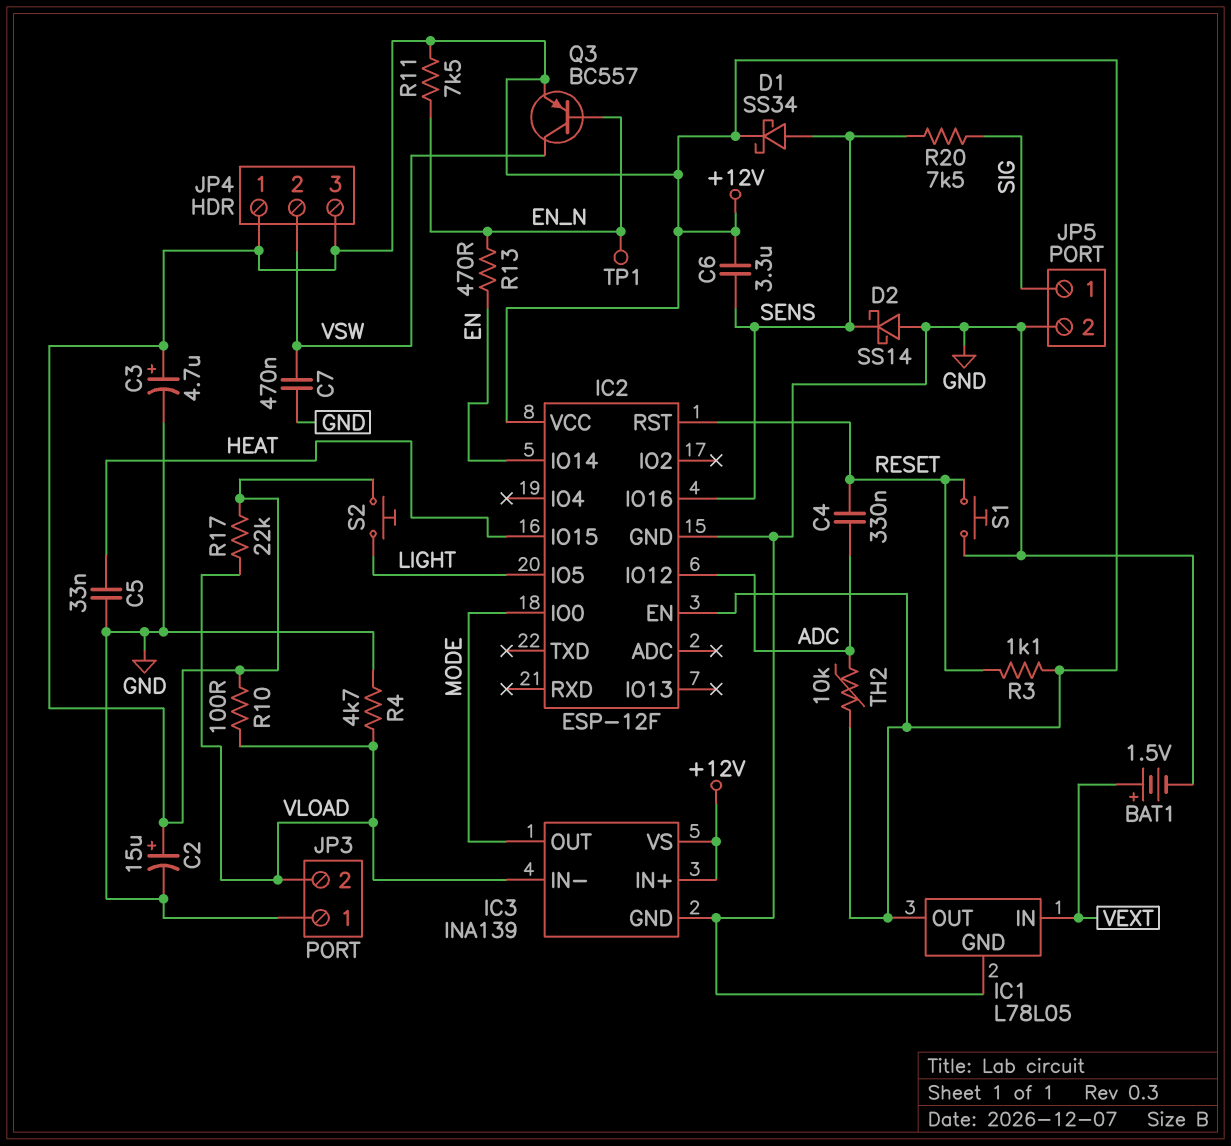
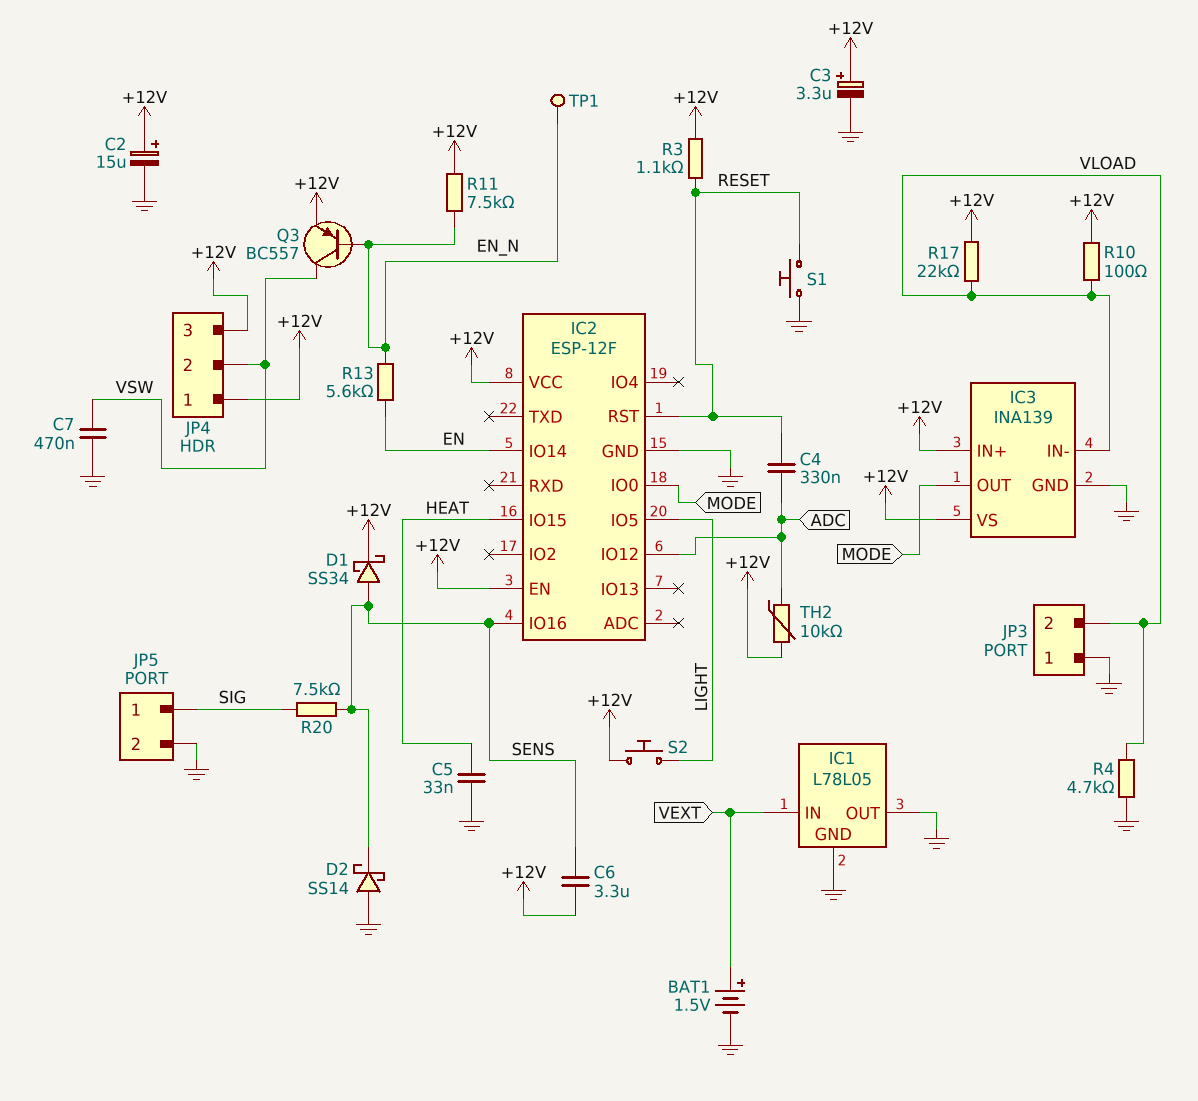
C3: 4.7uF (plus +12V, minus GND) -> 3.3uF (plus +12V, minus GND)
IC1 pin OUT: +12V -> GND
R13: 470 (EN, EN_N) -> 5.6k (EN, EN_N)

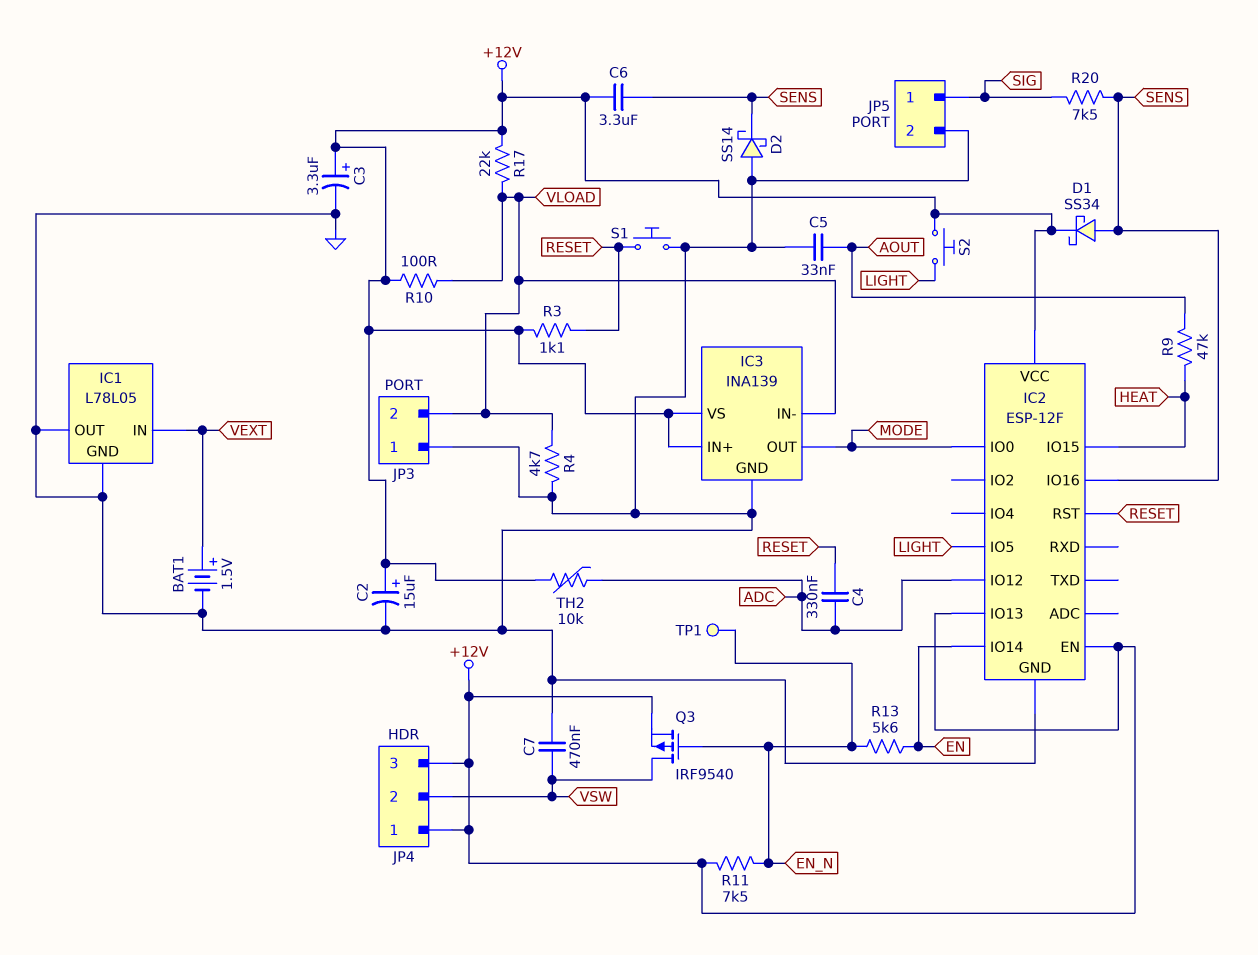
C5: 33nF (GND, HEAT) -> 33nF (AOUT, GND)
IC2 pin IO13: none -> +12V
Q3: PNP BC557 (B EN_N, C VSW, E +12V) -> PMOS IRF9540 (G EN_N, D VSW, S +12V)
R9: none -> 47k (AOUT, HEAT)

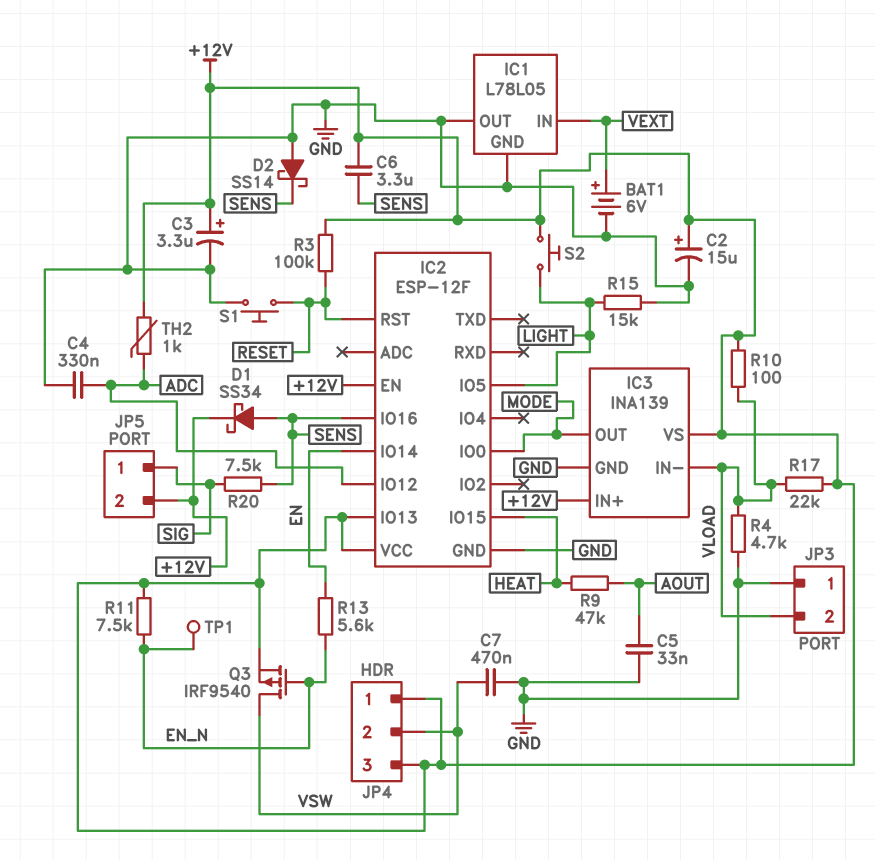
BAT1: 1.5V (plus VEXT, minus GND) -> 6V (plus VEXT, minus GND)
C4: 330nF (ADC, RESET) -> 330nF (ADC, GND)
JP5 pin 2: GND -> +12V
R3: 1.1k (+12V, RESET) -> 100k (+12V, RESET)
R15: none -> 15k (GND, LIGHT)
TH2: 10k (+12V, ADC) -> 1k (+12V, ADC)

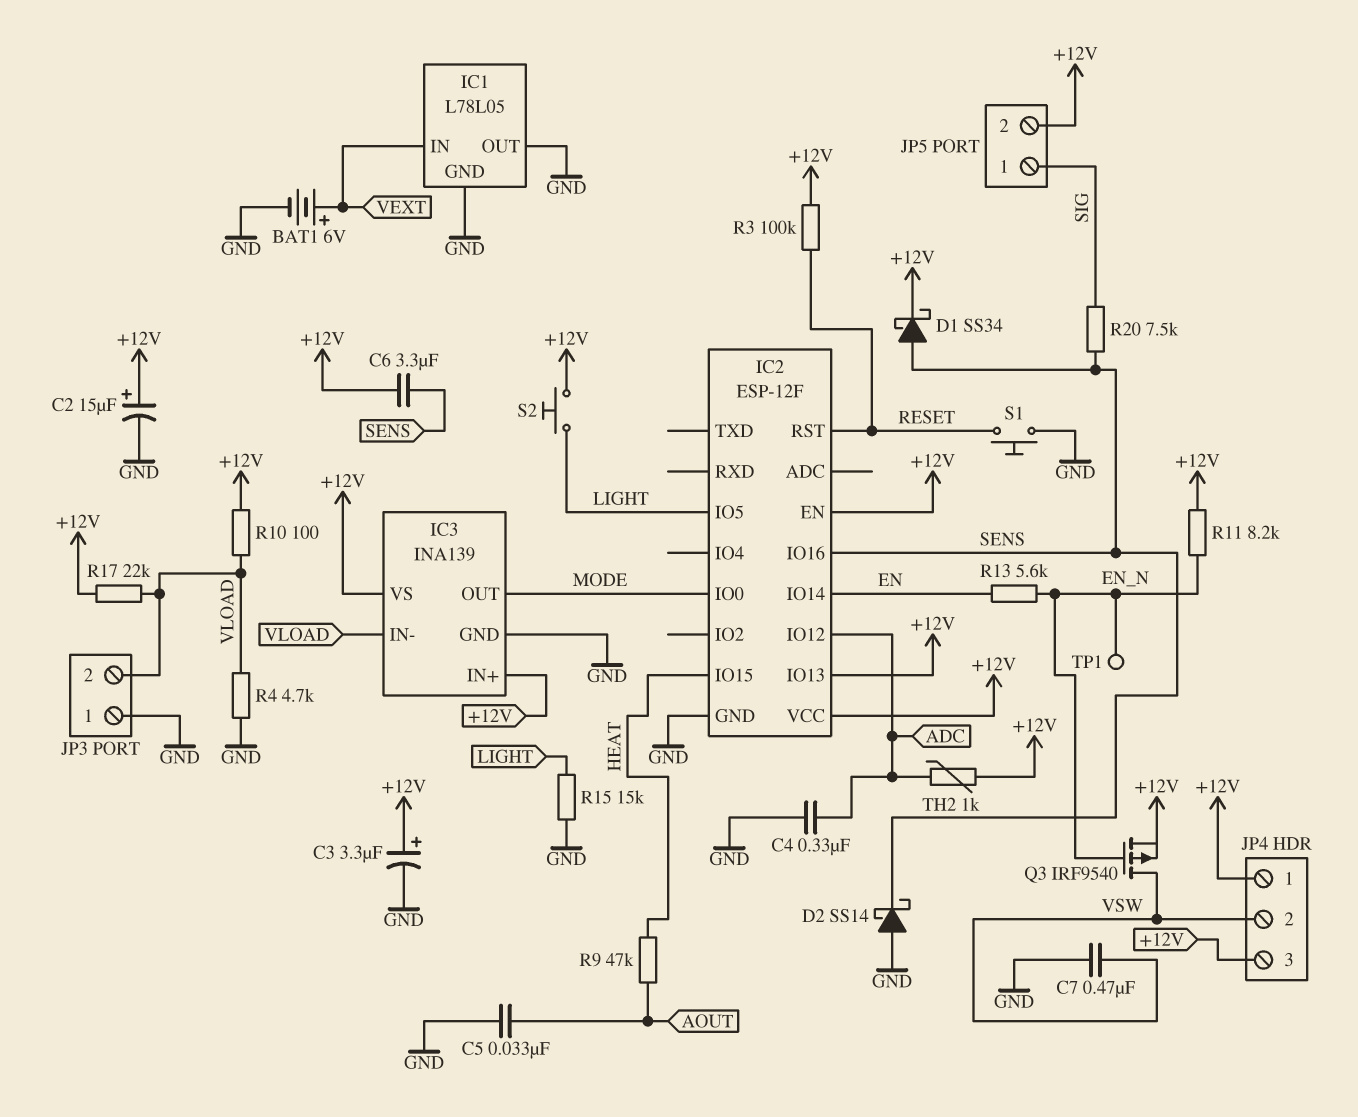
R11: 7.5k (+12V, EN_N) -> 8.2k (+12V, EN_N)

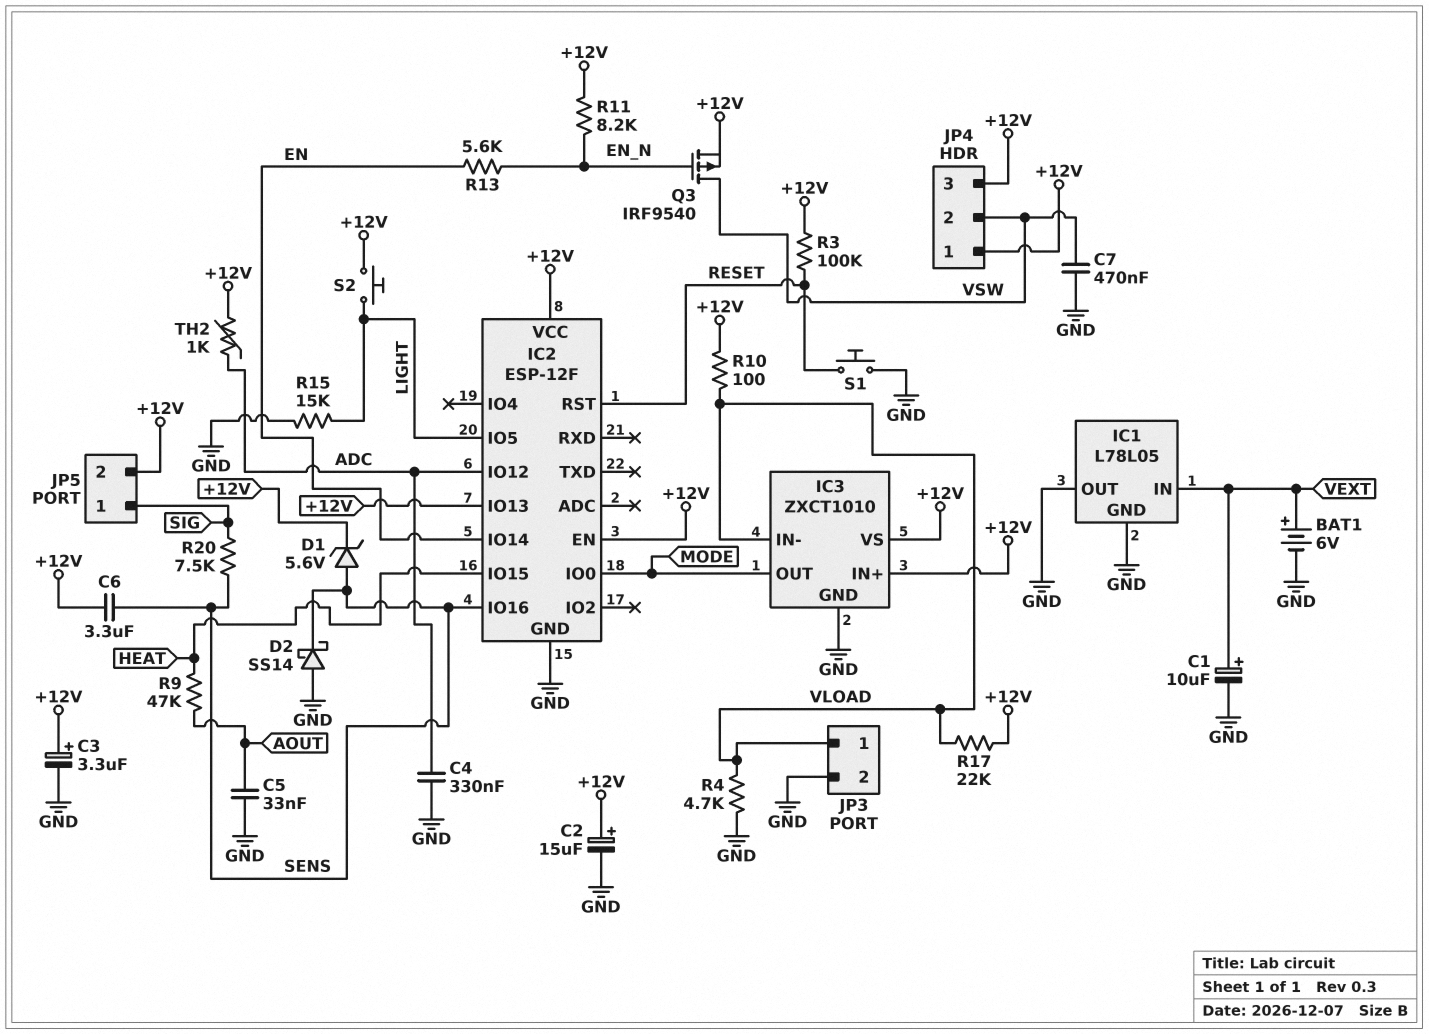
C1: none -> 10uF (plus VEXT, minus GND)
D1: schottky SS34 (A SENS, K +12V) -> zener 5.6V (A SENS, K +12V)
IC3: INA139 -> ZXCT1010
JP3 pin 1: GND -> VLOAD
JP3 pin 2: VLOAD -> GND
TP1: test point (EN_N) -> none

